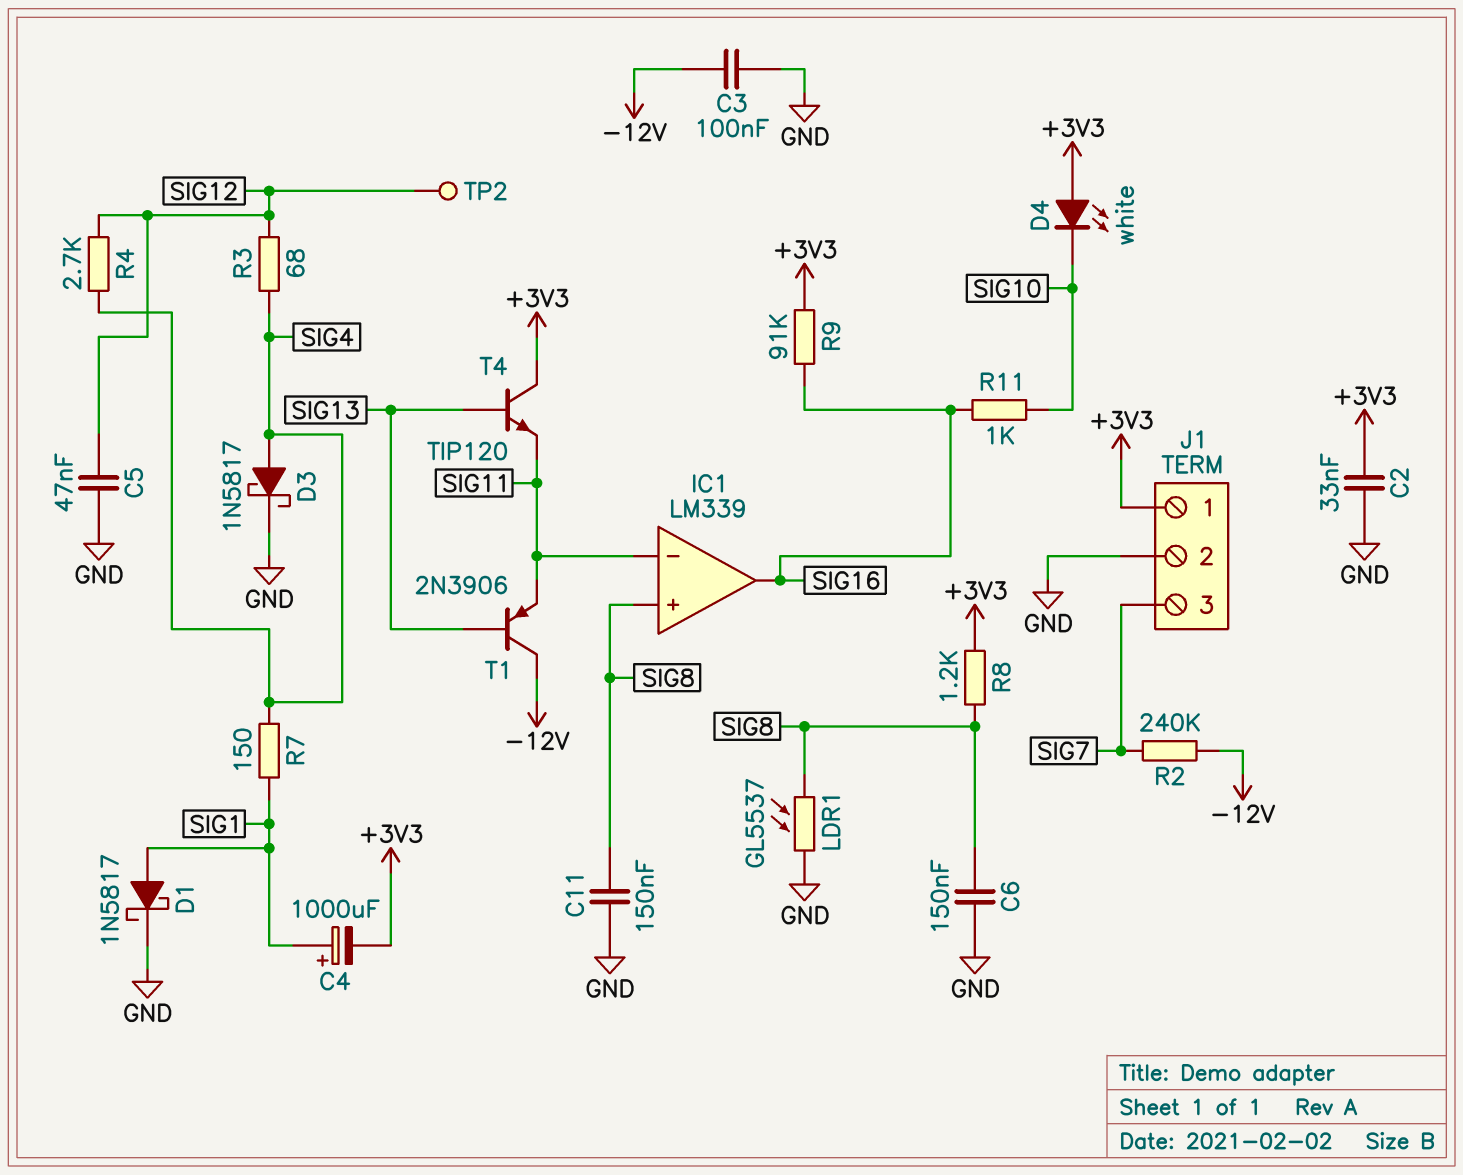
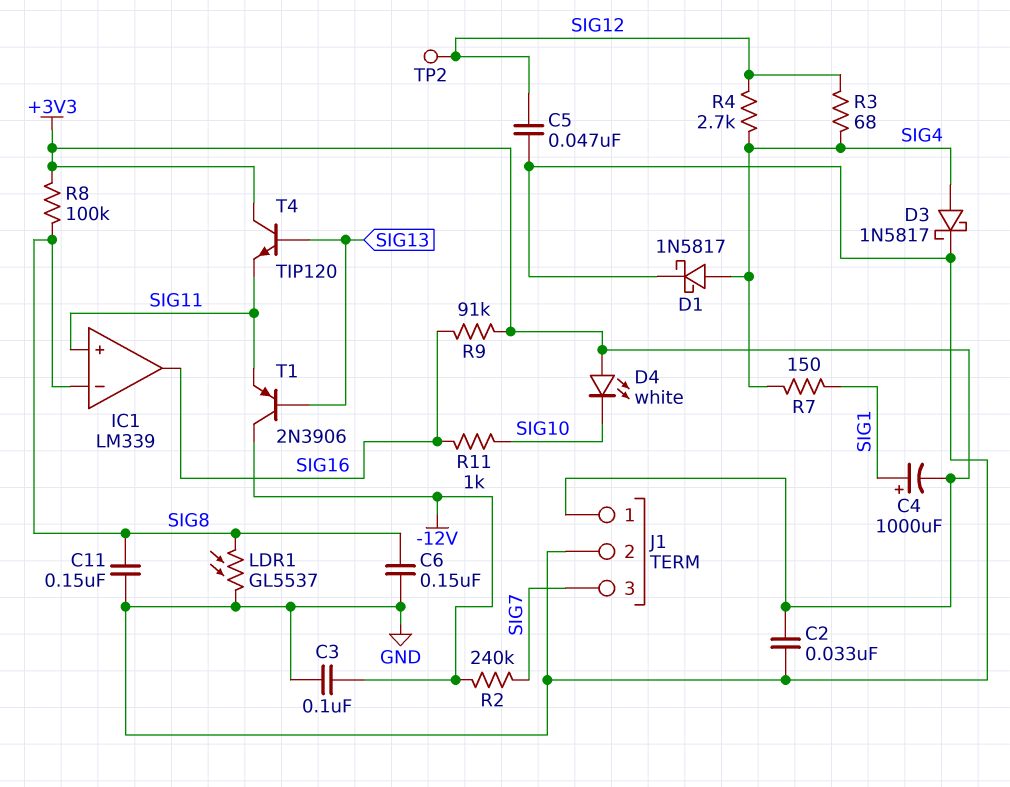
D1: schottky 1N5817 (A SIG1, K GND) -> schottky 1N5817 (A SIG4, K GND)
IC1 pin in+: SIG8 -> SIG11
IC1 pin in-: SIG11 -> SIG8
R8: 1.2k (+3V3, SIG8) -> 100k (+3V3, SIG8)

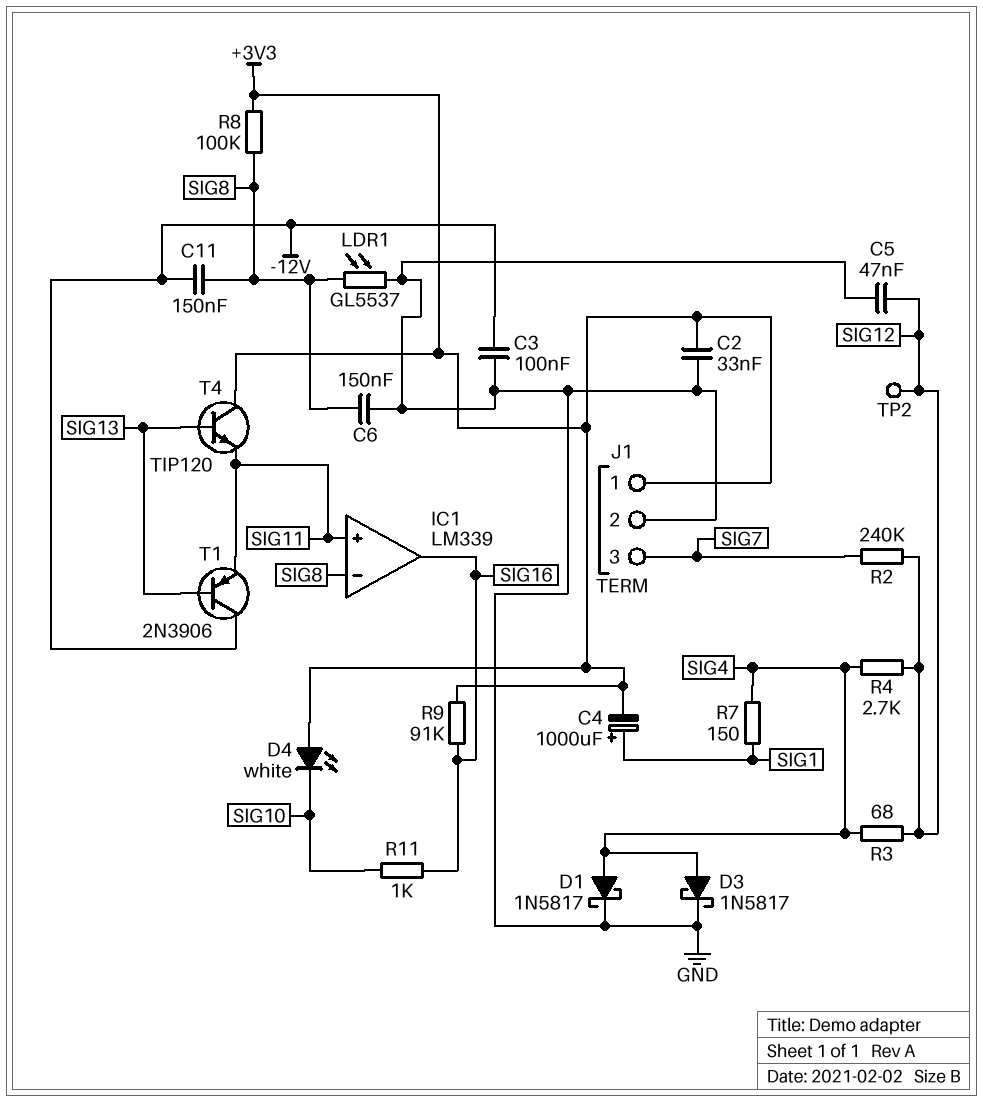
C11: 150nF (GND, SIG8) -> 150nF (-12V, SIG8)
R2: 240k (-12V, SIG7) -> 240k (SIG7, SIG12)

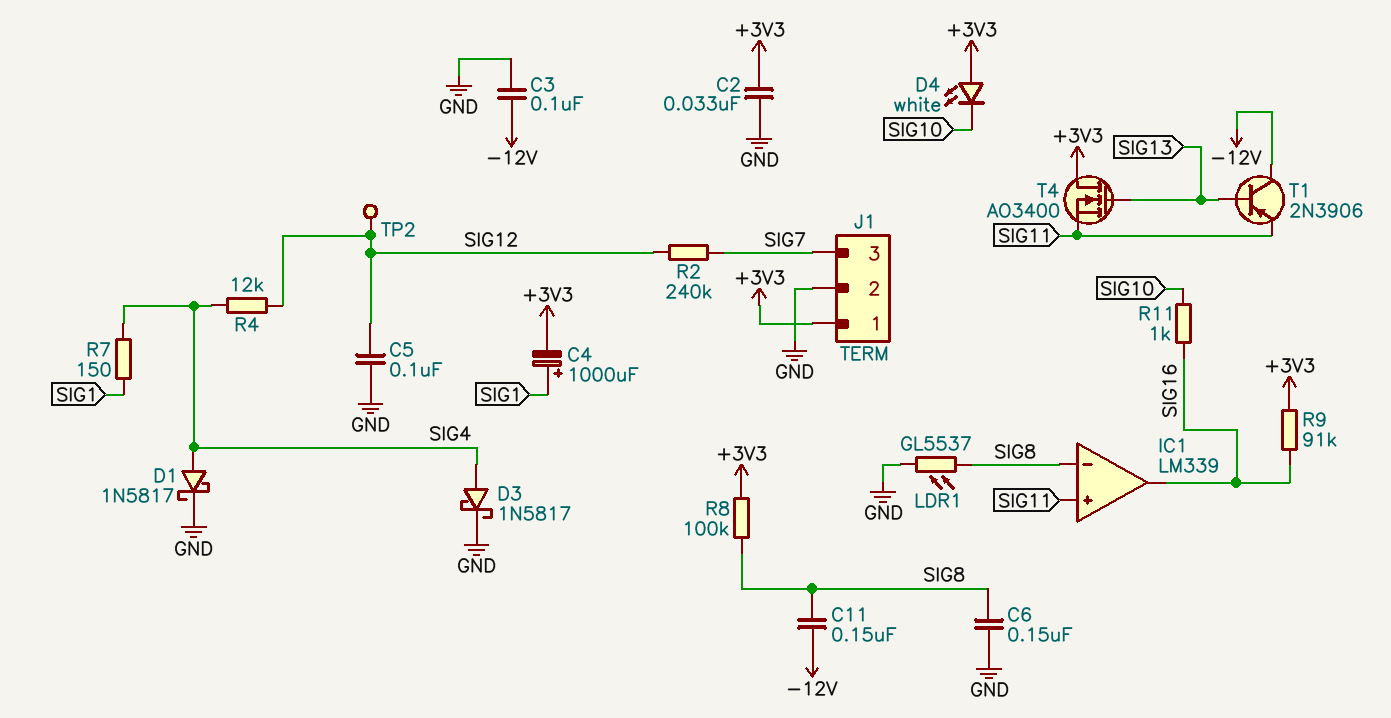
C5: 47nF (GND, SIG12) -> 100nF (GND, SIG12)
R3: 68 (SIG4, SIG12) -> none
R4: 2.7k (SIG4, SIG12) -> 12k (SIG4, SIG12)
T4: NPN TIP120 (B SIG13, C +3V3, E SIG11) -> NMOS AO3400 (G SIG13, D +3V3, S SIG11)

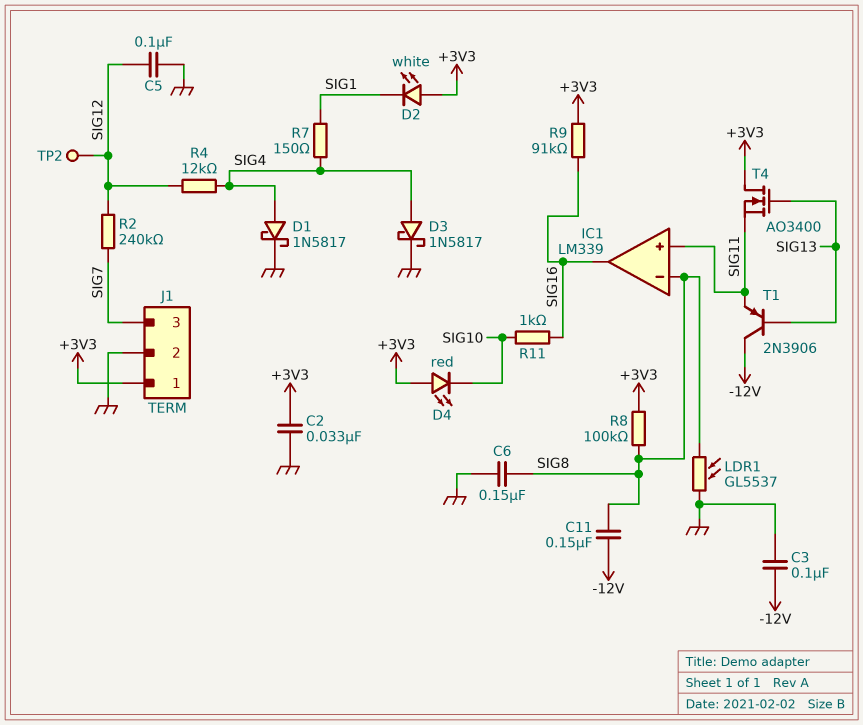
C4: 1000uF (plus SIG1, minus +3V3) -> none
D2: none -> LED white (A +3V3, K SIG1)
D4: LED white (A +3V3, K SIG10) -> LED red (A +3V3, K SIG10)

